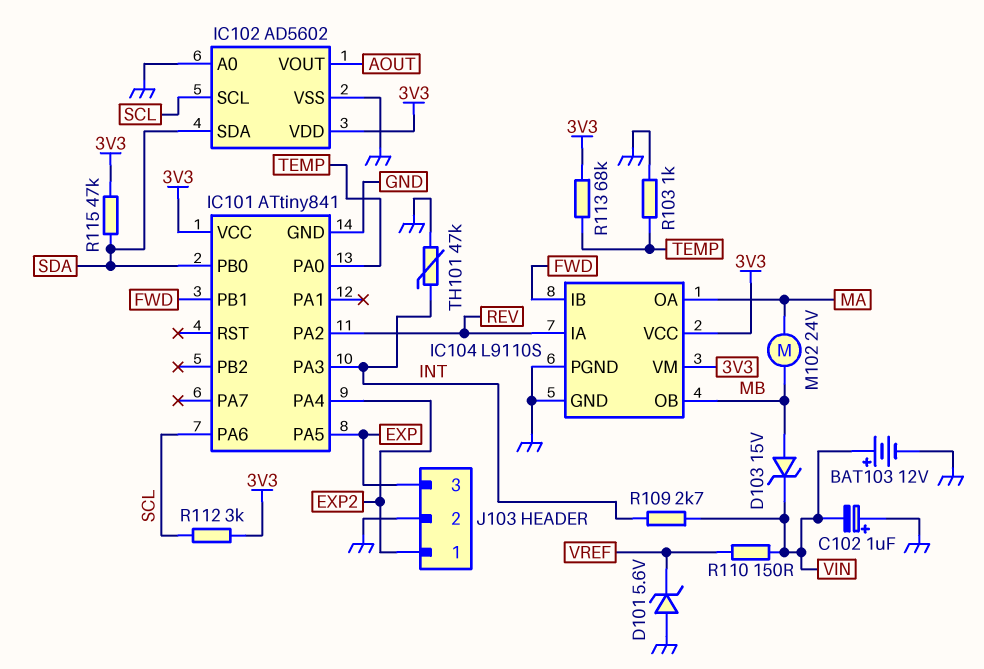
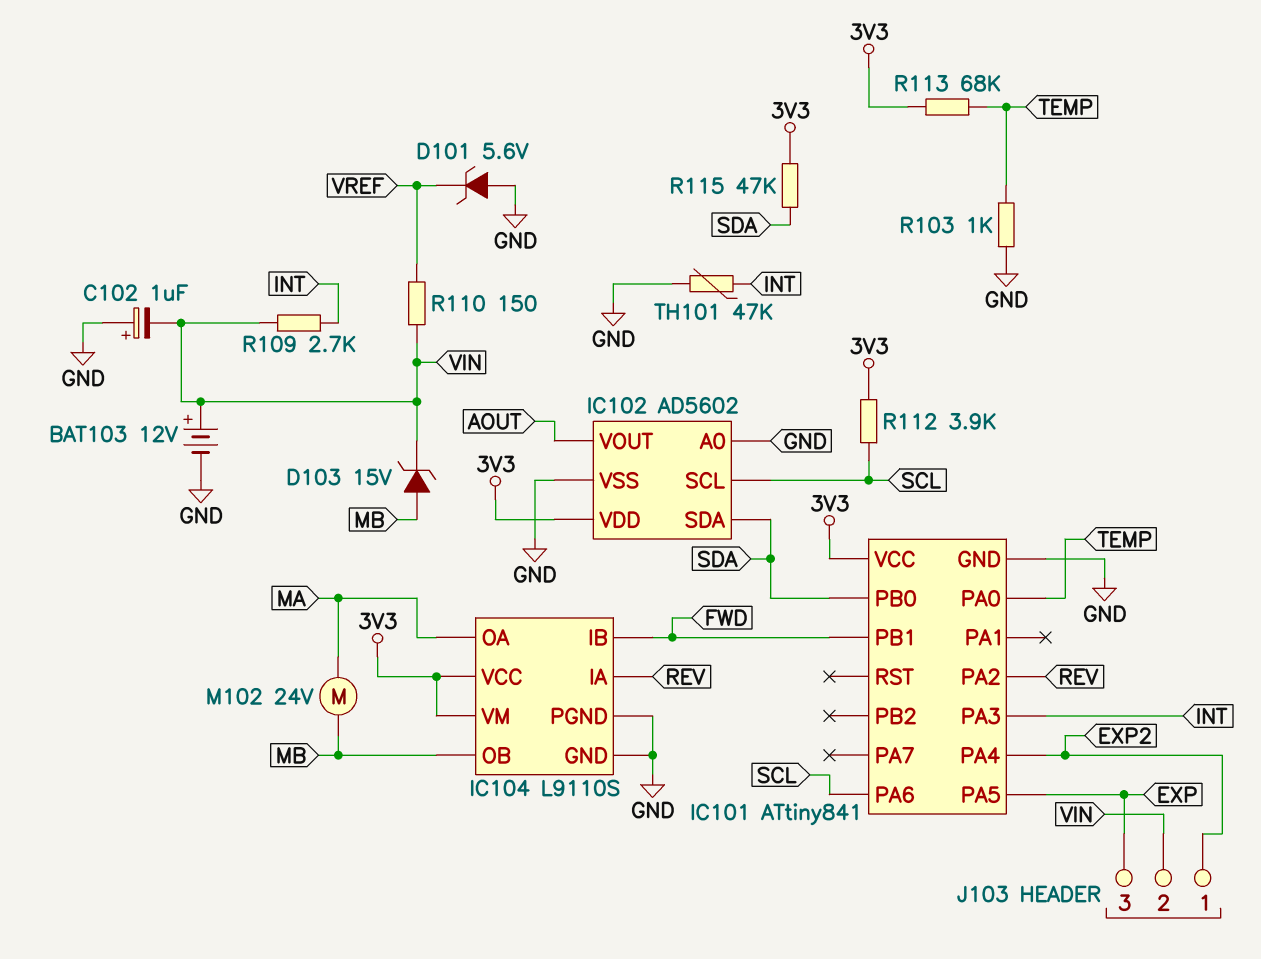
J103 pin 2: GND -> VIN
R112: 3k (3V3, SCL) -> 3.9k (3V3, SCL)

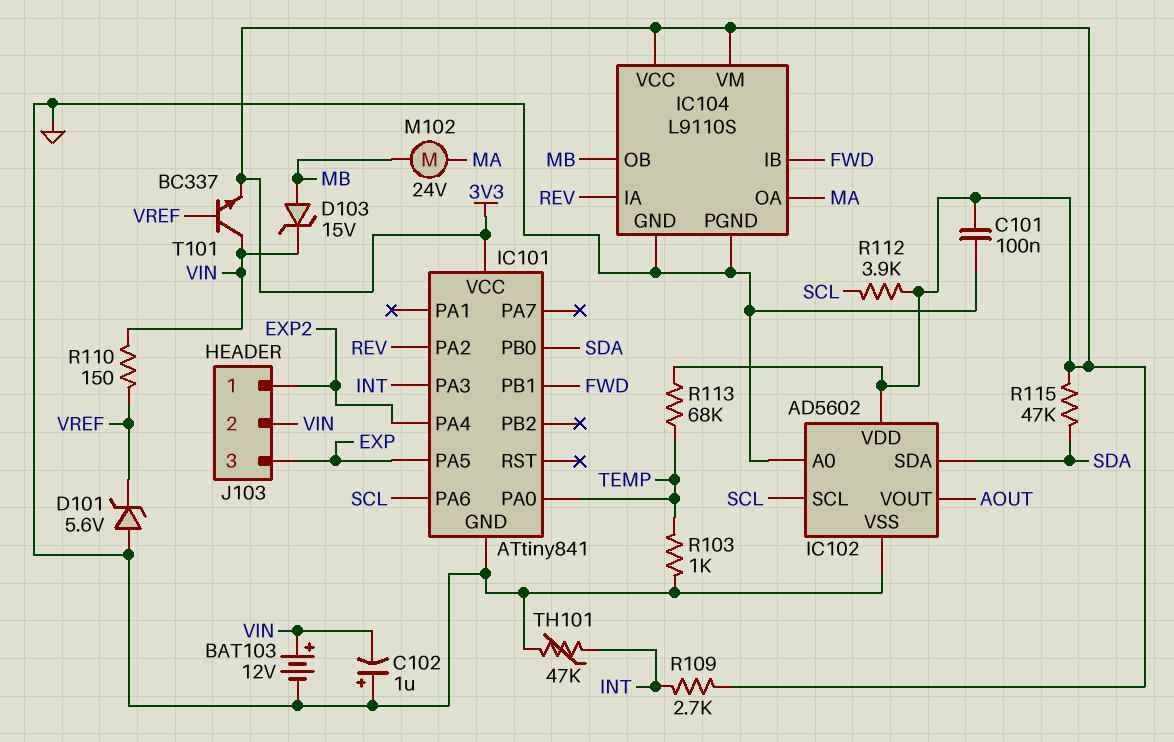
C101: none -> 100nF (3V3, GND)
R109: 2.7k (INT, VIN) -> 2.7k (3V3, INT)
T101: none -> NPN BC337 (B VREF, C VIN, E 3V3)

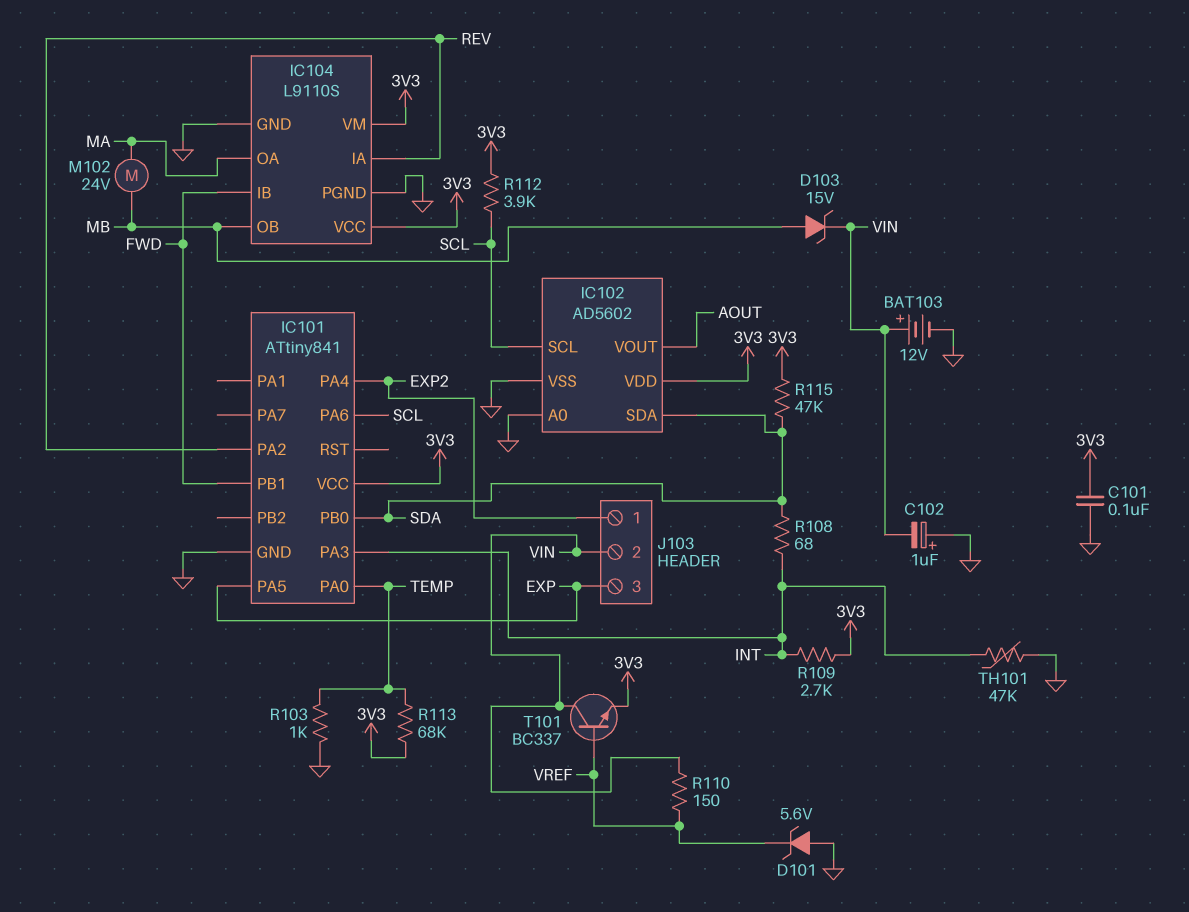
R108: none -> 68 (INT, SDA)

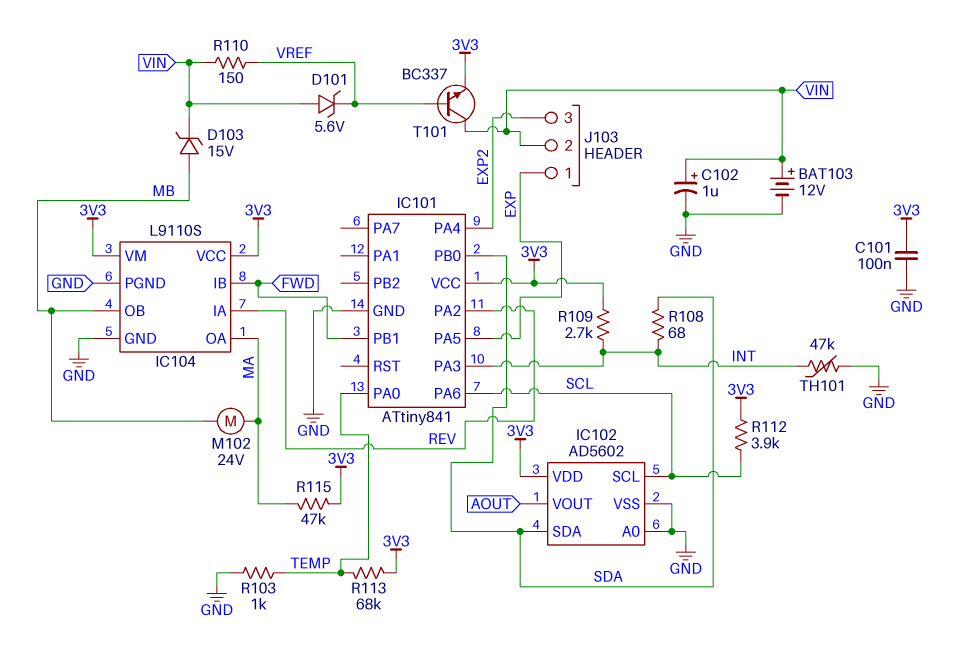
C102: 1uF (plus GND, minus VIN) -> 1uF (plus VIN, minus GND)
D101: zener 5.6V (A GND, K VREF) -> zener 5.6V (A VIN, K VREF)
J103 pin 1: EXP2 -> EXP
J103 pin 3: EXP -> EXP2
R115: 47k (3V3, SDA) -> 47k (3V3, MA)

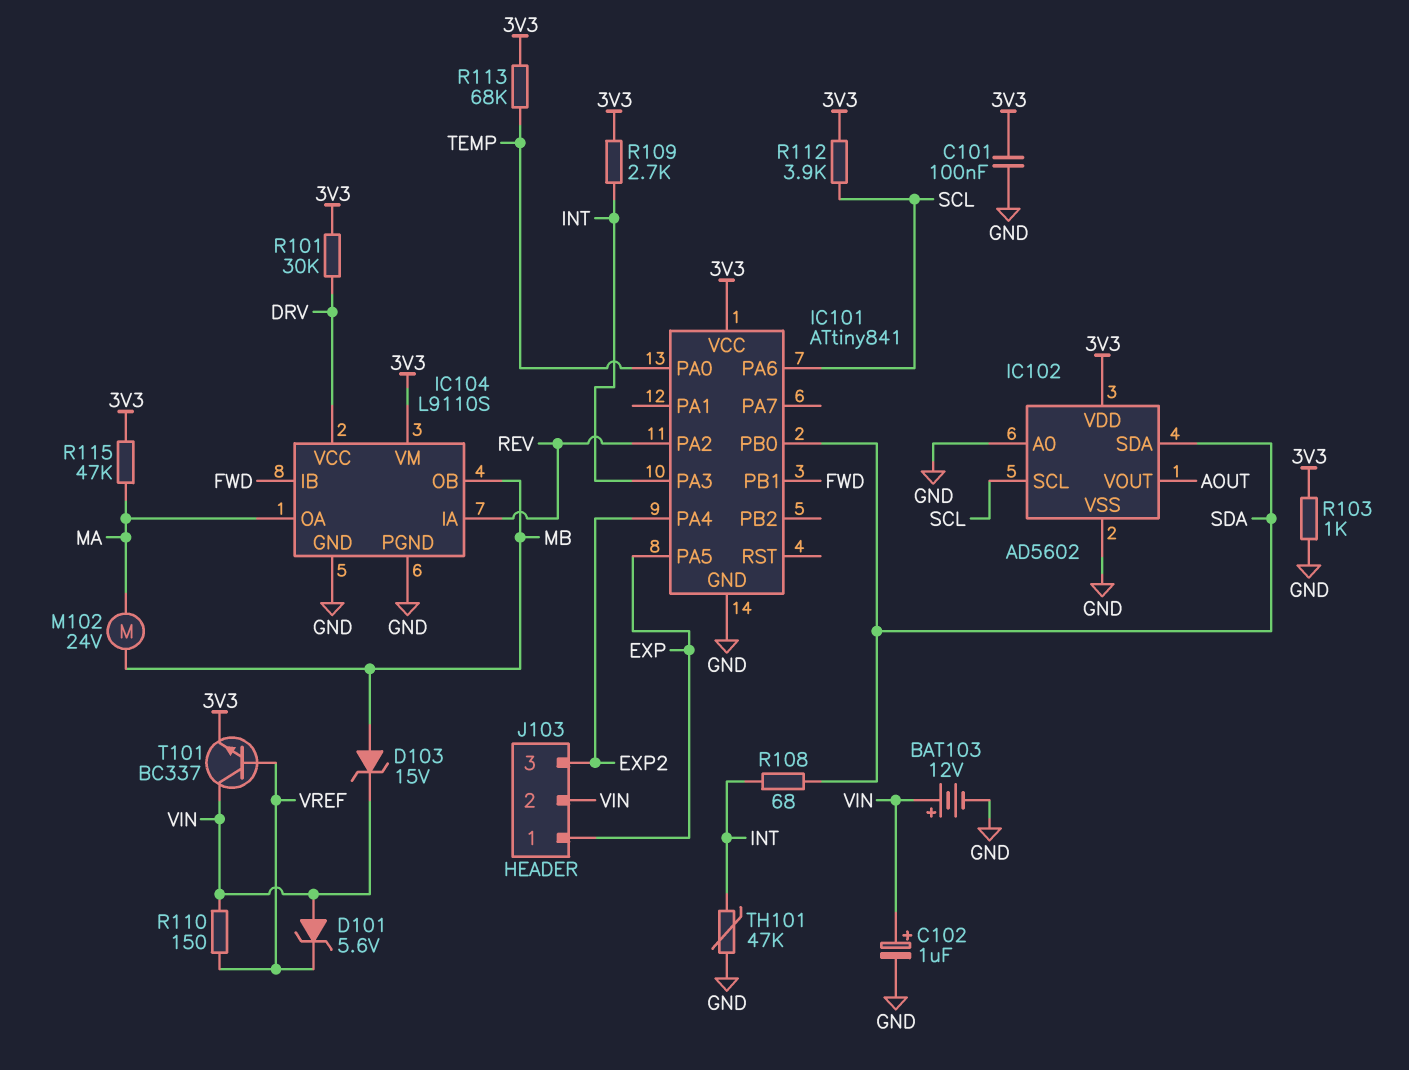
IC104 pin VCC: 3V3 -> DRV
R101: none -> 30k (3V3, DRV)
R103: 1k (GND, TEMP) -> 1k (3V3, GND)

